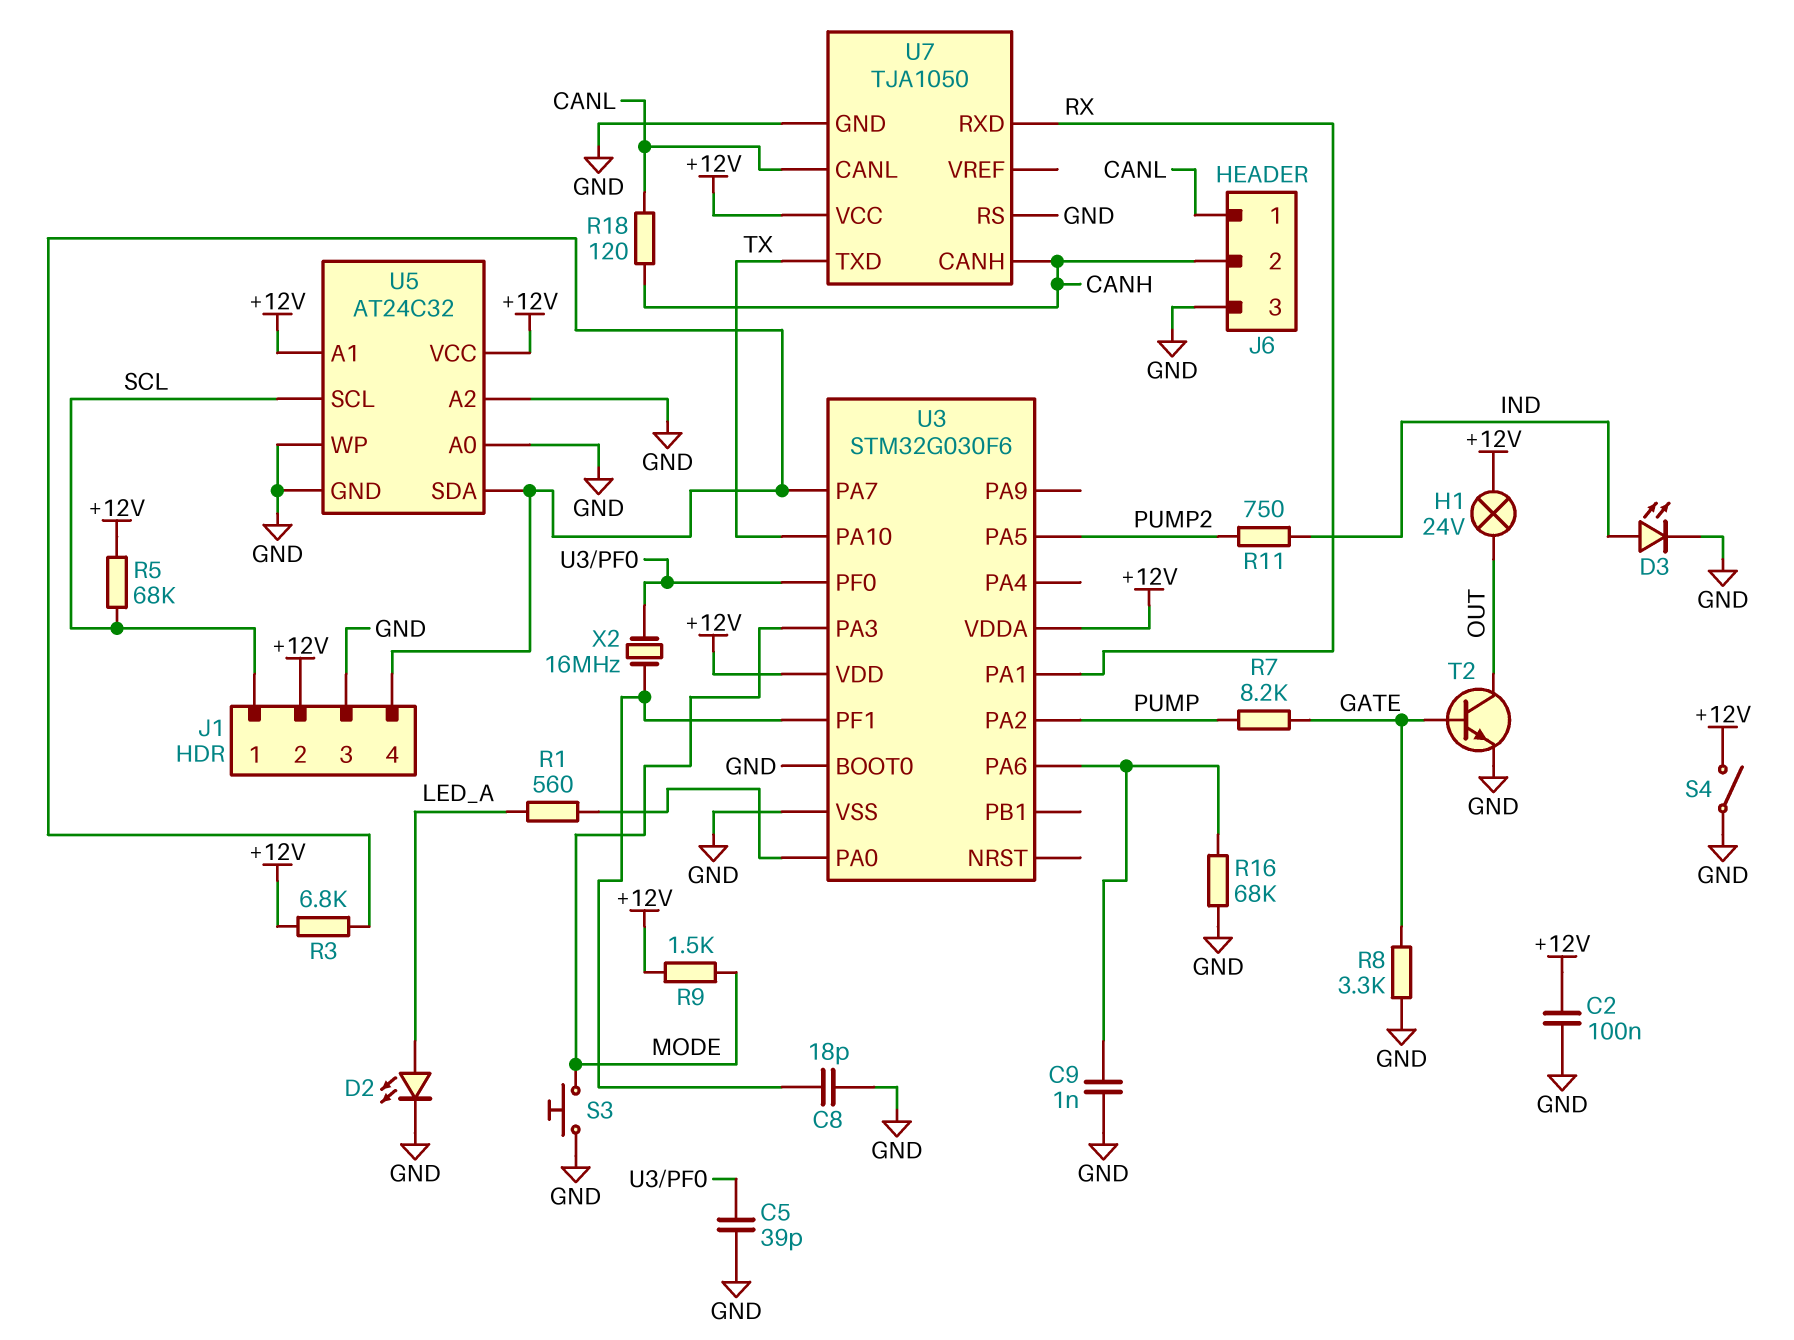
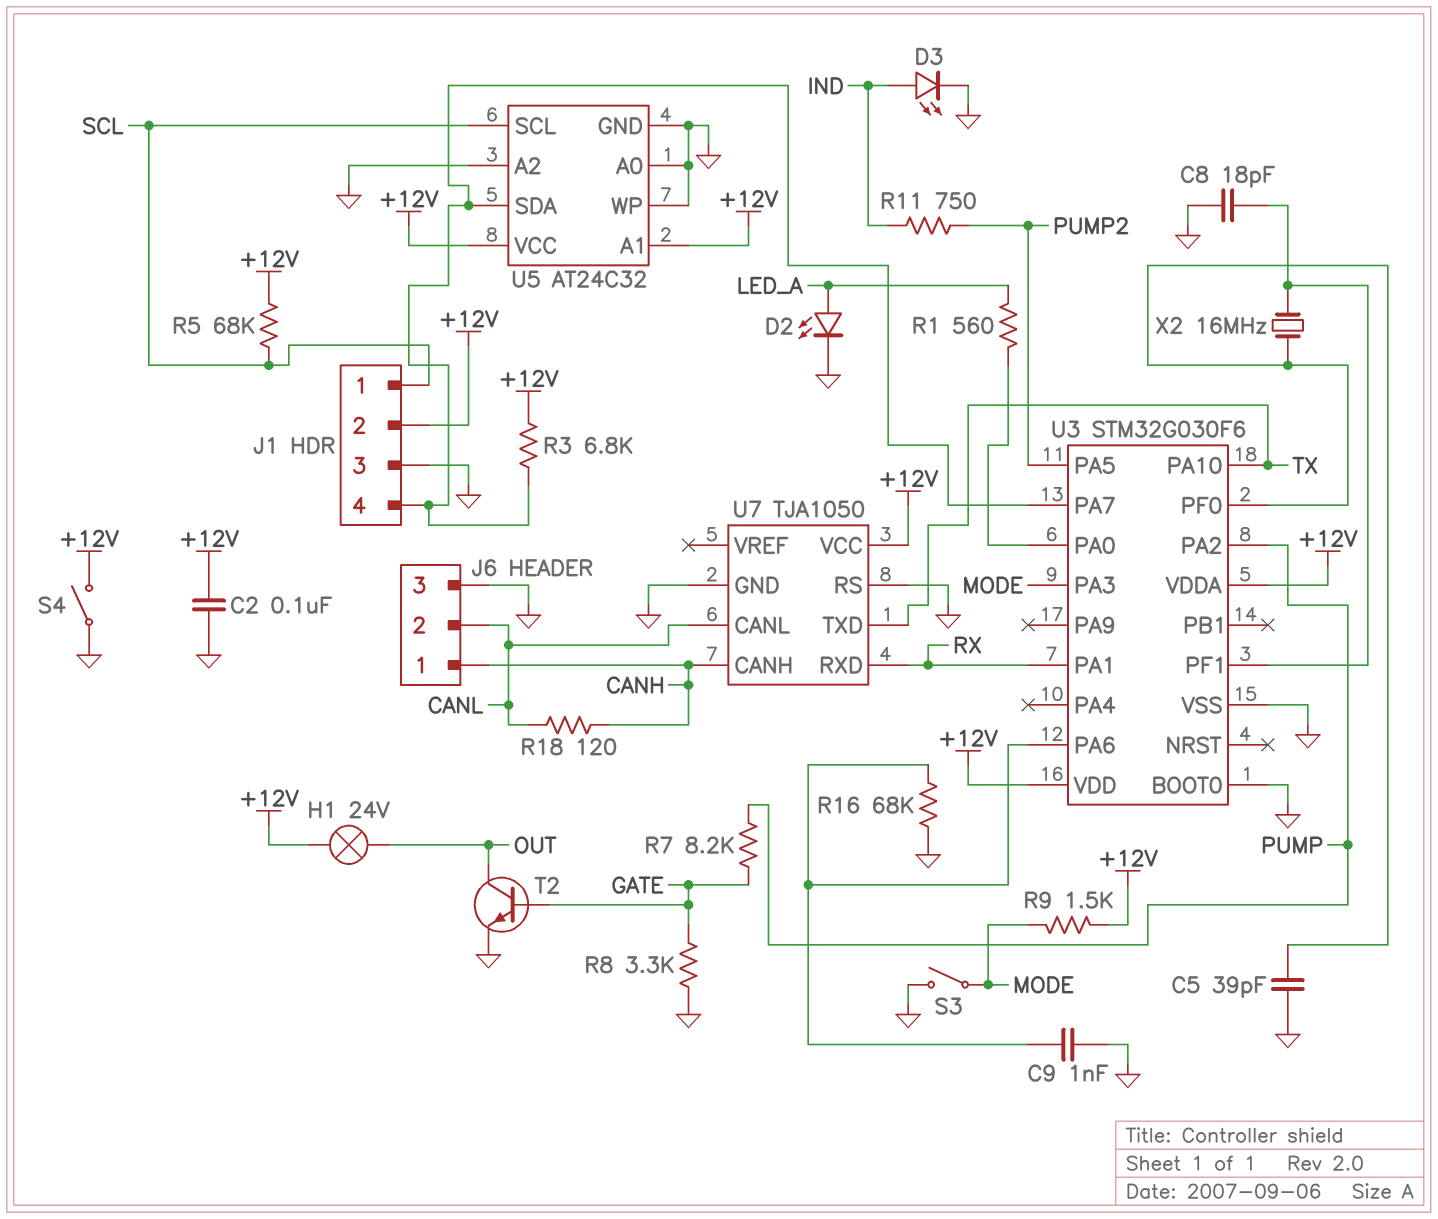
J6 pin 1: CANL -> CANH
J6 pin 2: CANH -> CANL
S3: button (GND, MODE) -> switch (GND, MODE)

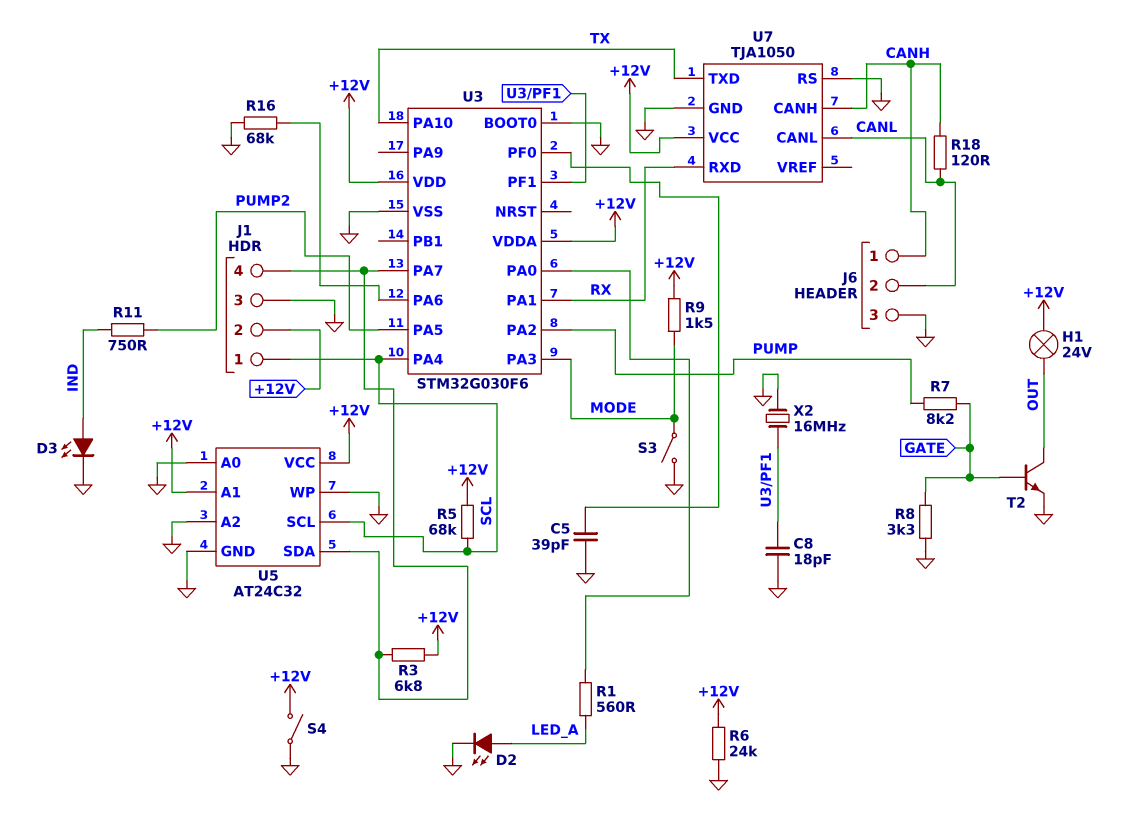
C2: 100nF (+12V, GND) -> none
C9: 1nF (GND, U3/PA6) -> none
R6: none -> 24k (+12V, GND)
U3 pin PA4: none -> SCL
X2: 16MHz (U3/PF0, U3/PF1) -> 16MHz (GND, U3/PF1)

